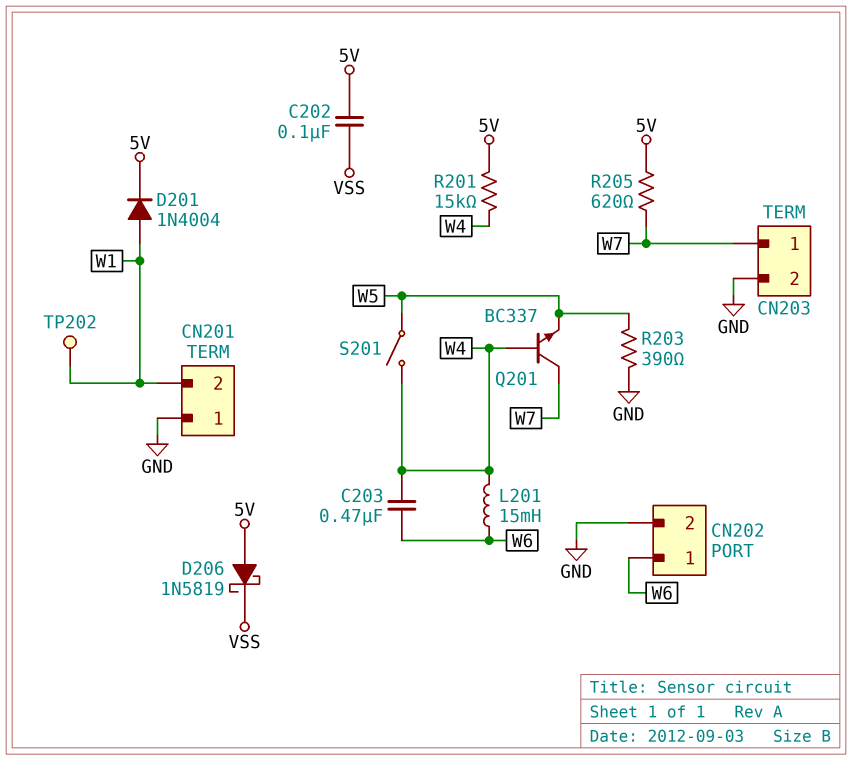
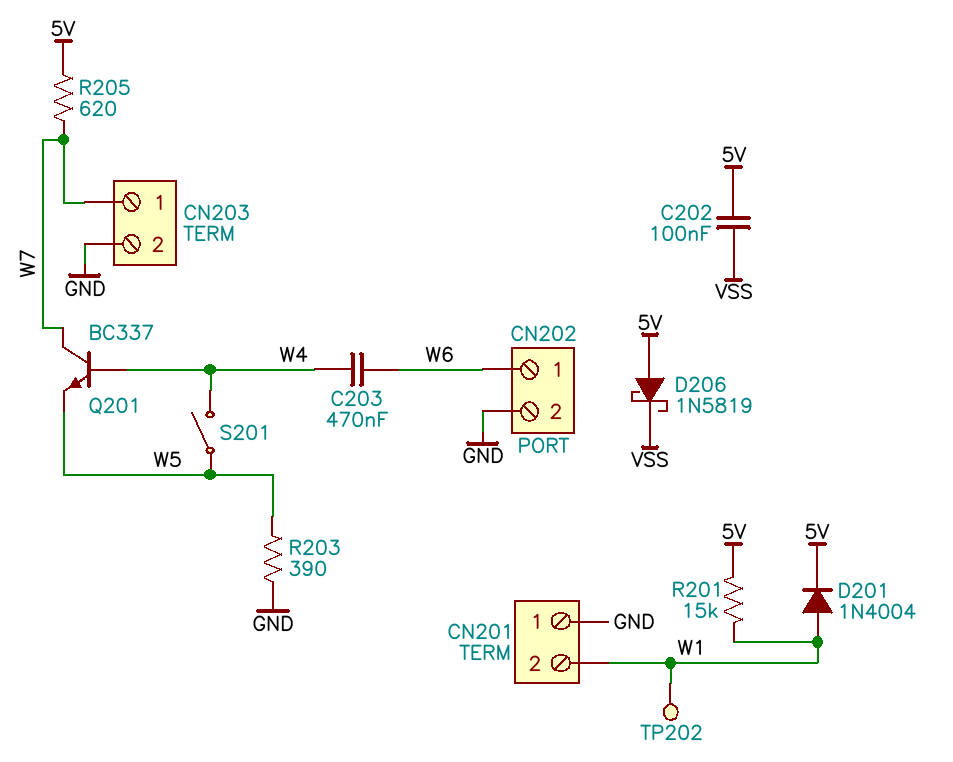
L201: 15mH (W4, W6) -> none
R201: 15k (5V, W4) -> 15k (5V, W1)

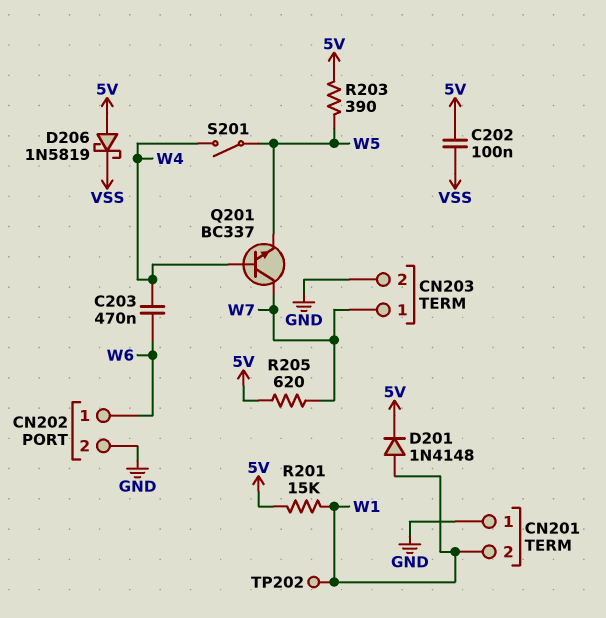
D201: diode 1N4004 (A W1, K 5V) -> diode 1N4148 (A W1, K 5V)
R203: 390 (GND, W5) -> 390 (5V, W5)

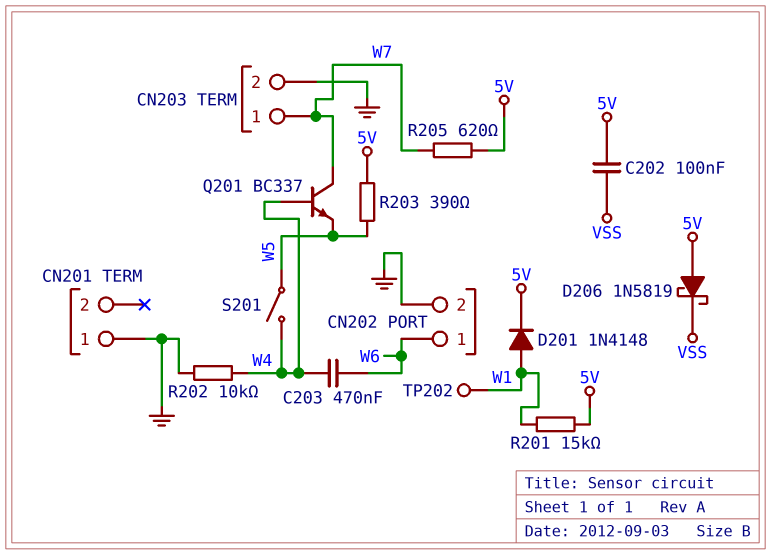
CN201 pin 2: W1 -> none
R202: none -> 10k (GND, W4)

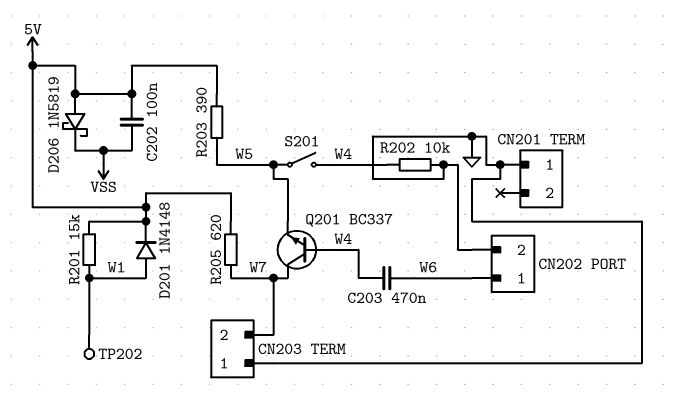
CN203 pin 1: W7 -> GND
CN203 pin 2: GND -> W7

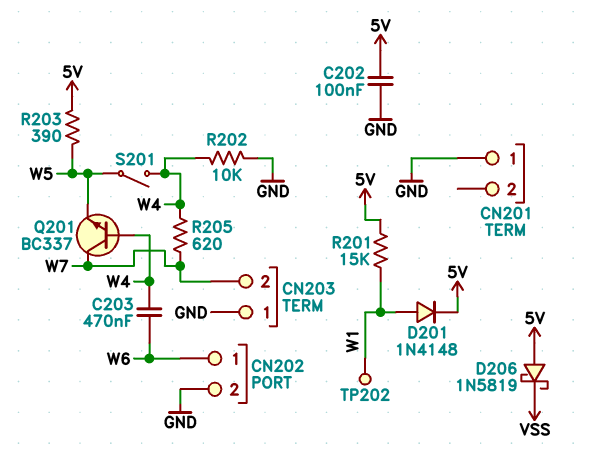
C202: 100nF (5V, VSS) -> 100nF (5V, GND)
R205: 620 (5V, W7) -> 620 (W4, W7)

